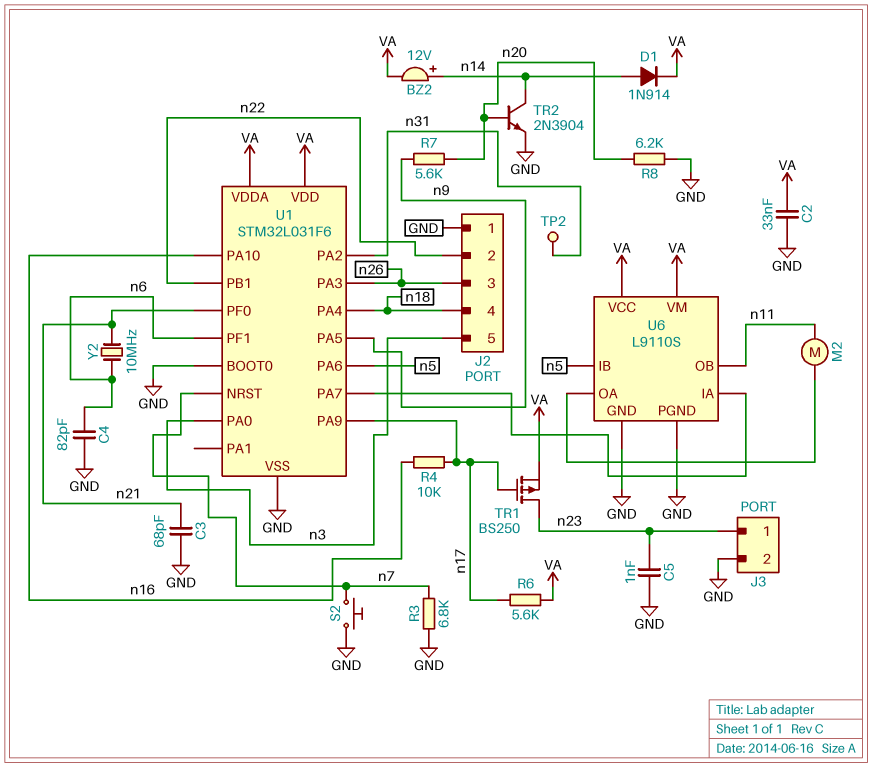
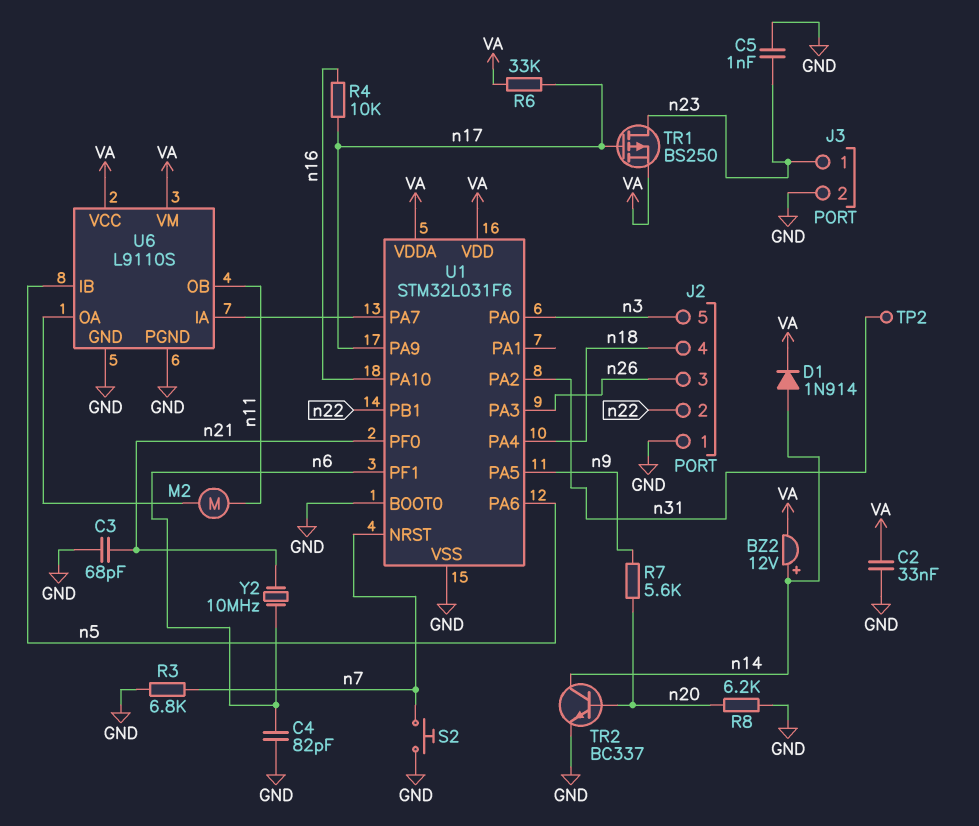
R6: 5.6k (VA, n17) -> 33k (VA, n17)
TR2: NPN 2N3904 (B n20, C n14, E GND) -> NPN BC337 (B n20, C n14, E GND)

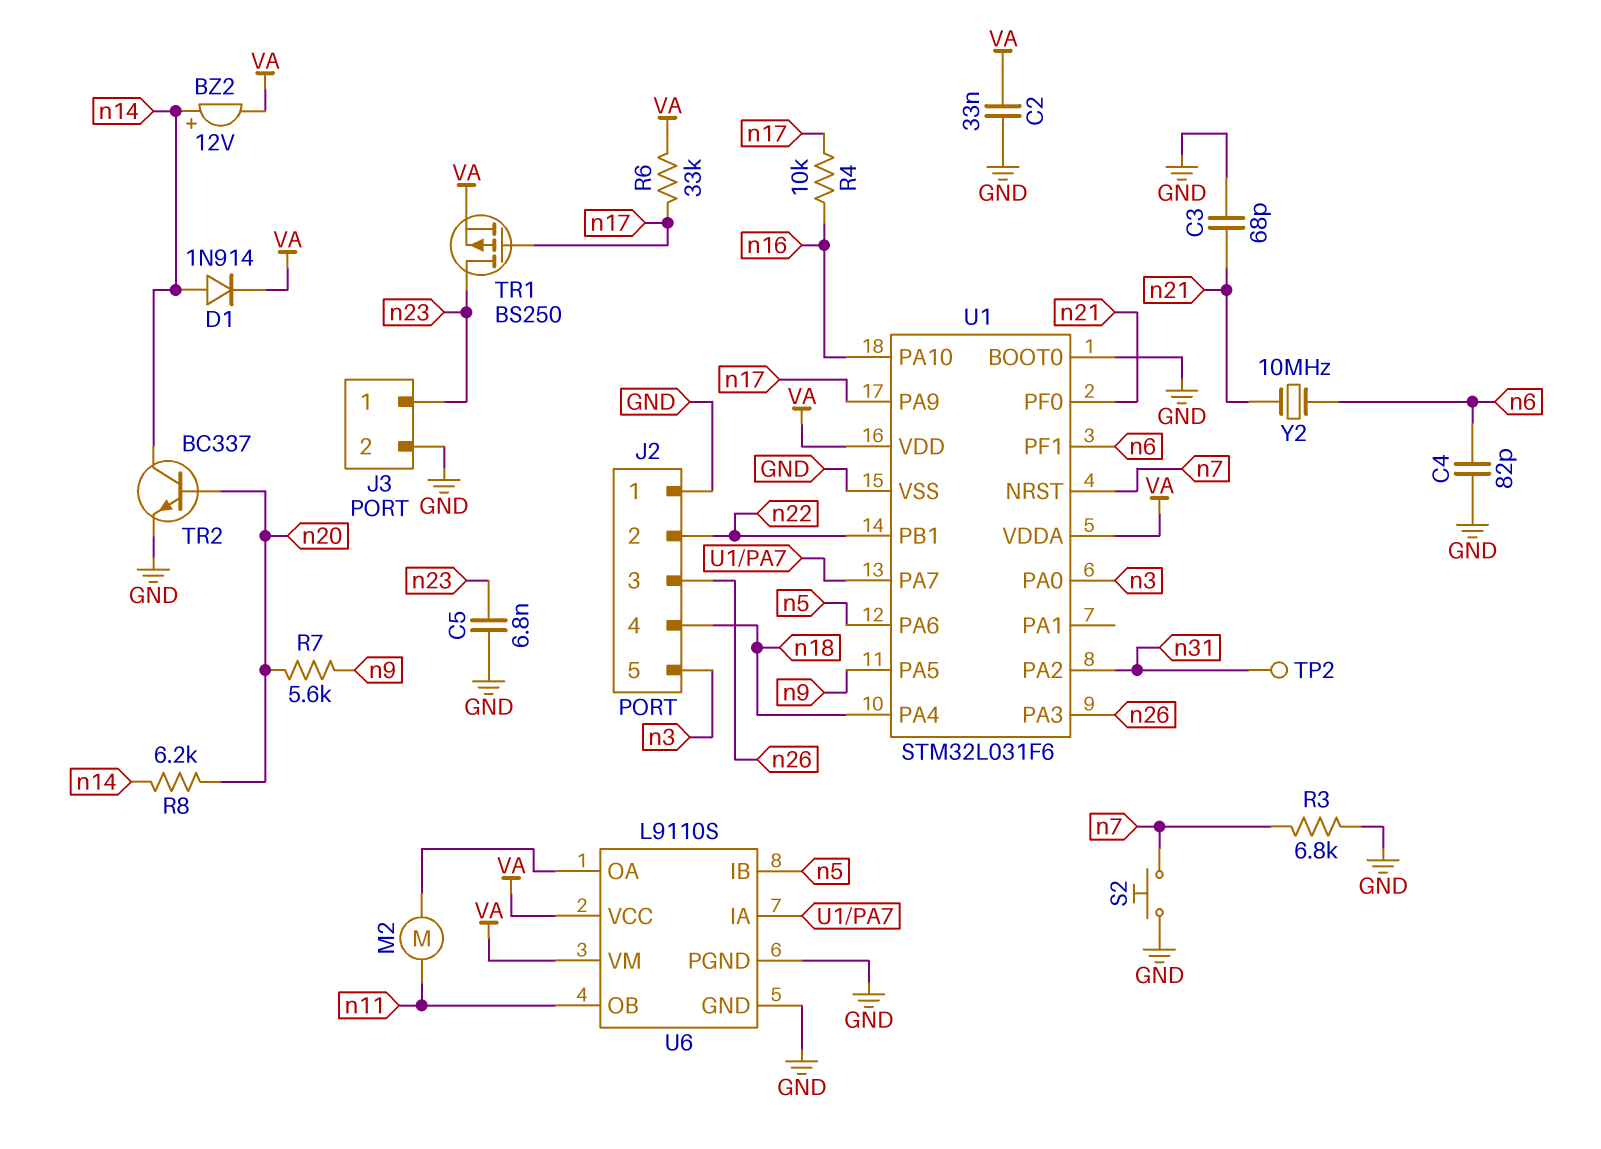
C5: 1nF (GND, n23) -> 6.8nF (GND, n23)
R8: 6.2k (GND, n20) -> 6.2k (n14, n20)

